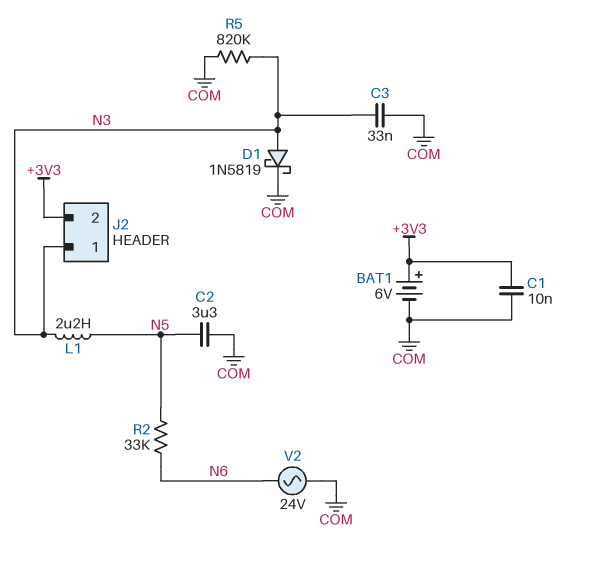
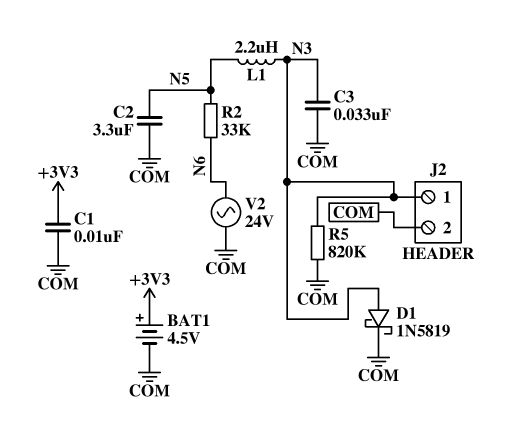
BAT1: 6V (plus +3V3, minus COM) -> 4.5V (plus +3V3, minus COM)
J2 pin 2: +3V3 -> COM

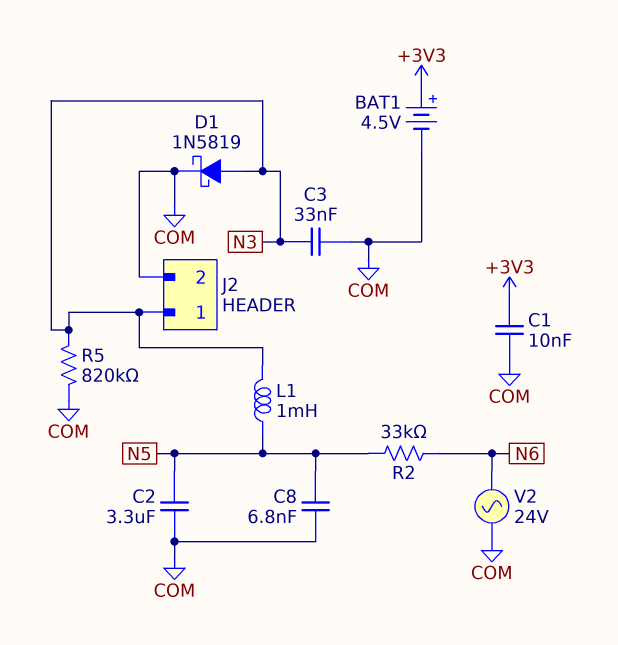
C8: none -> 6.8nF (COM, N5)
L1: 2.2uH (N3, N5) -> 1mH (N3, N5)

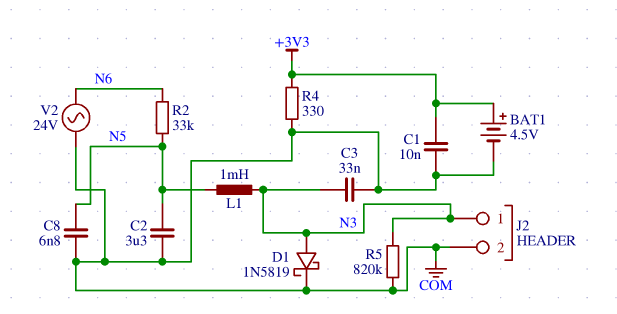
R4: none -> 330 (+3V3, COM)

